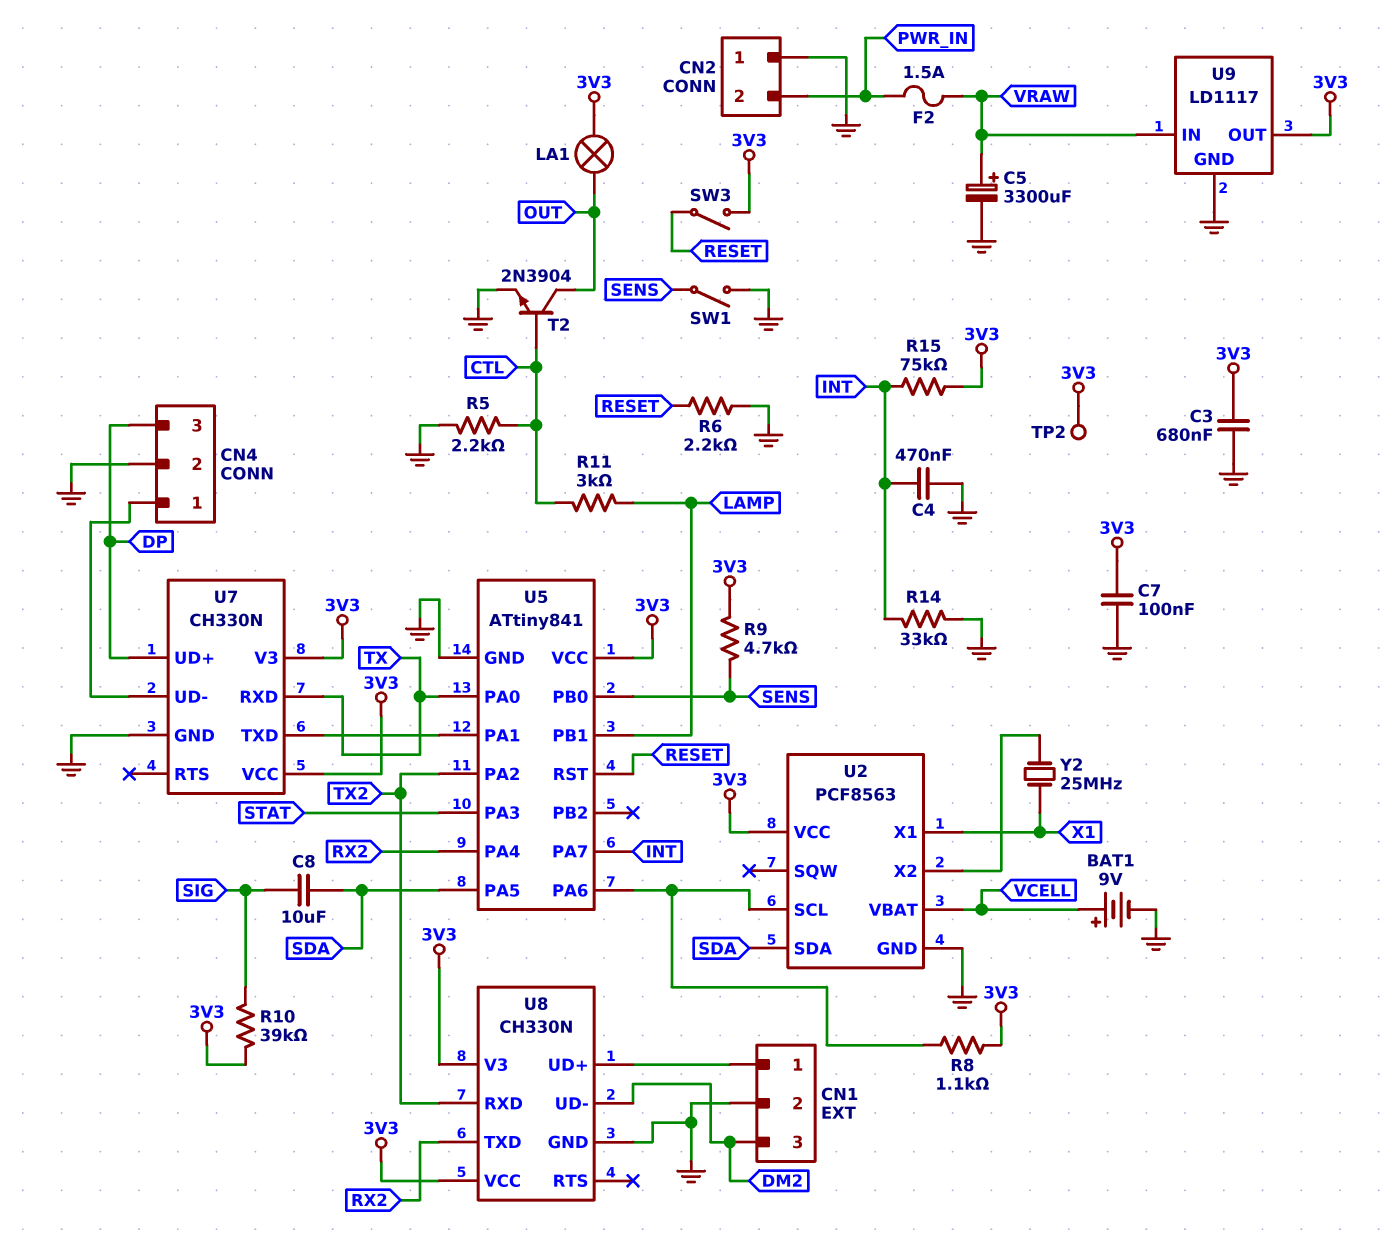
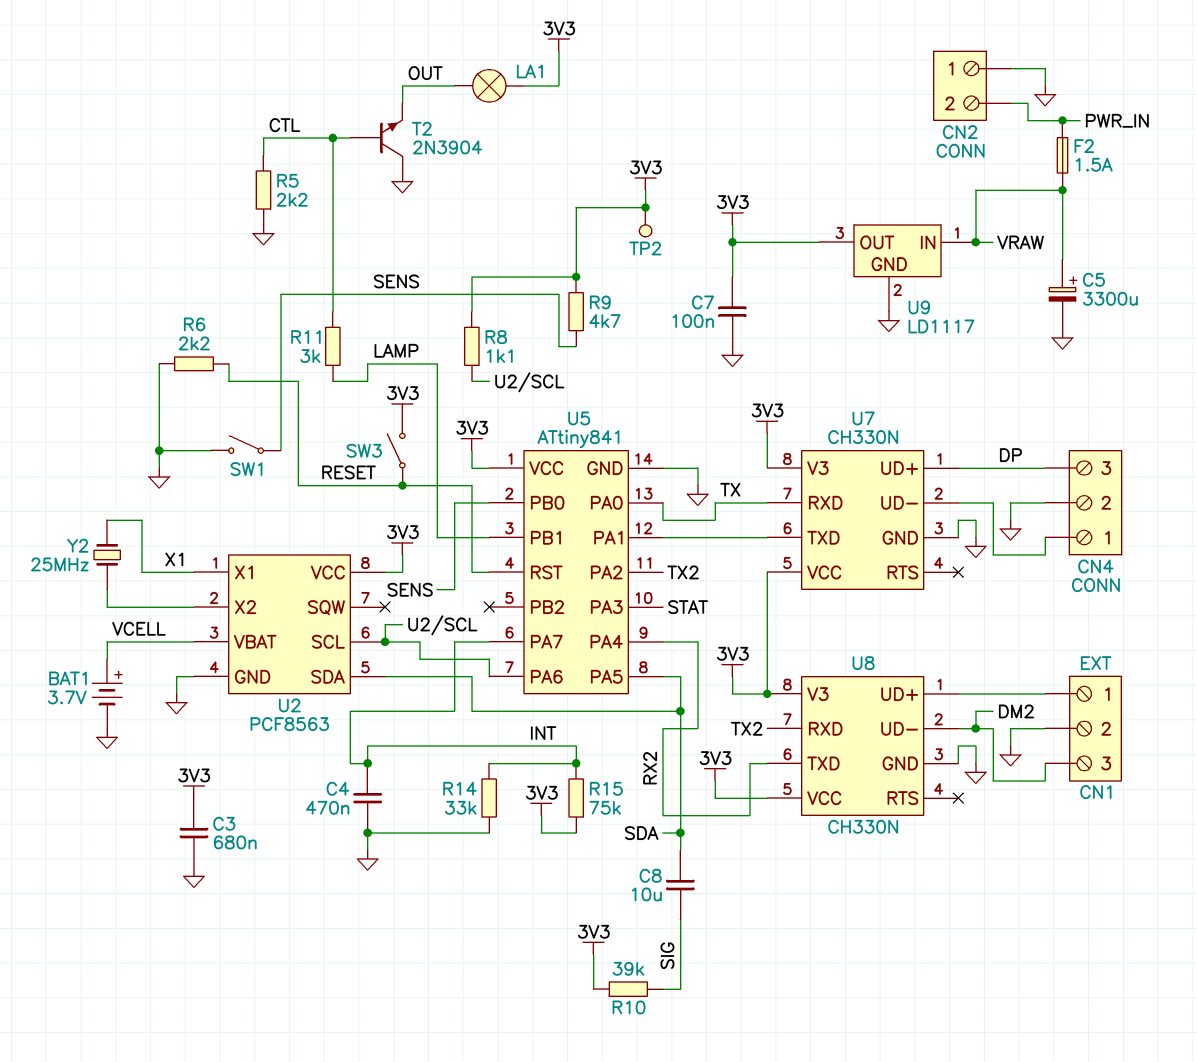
BAT1: 9V (plus VCELL, minus GND) -> 3.7V (plus VCELL, minus GND)
T2: NPN 2N3904 (B CTL, C OUT, E GND) -> NPN 2N3904 (B CTL, C GND, E OUT)

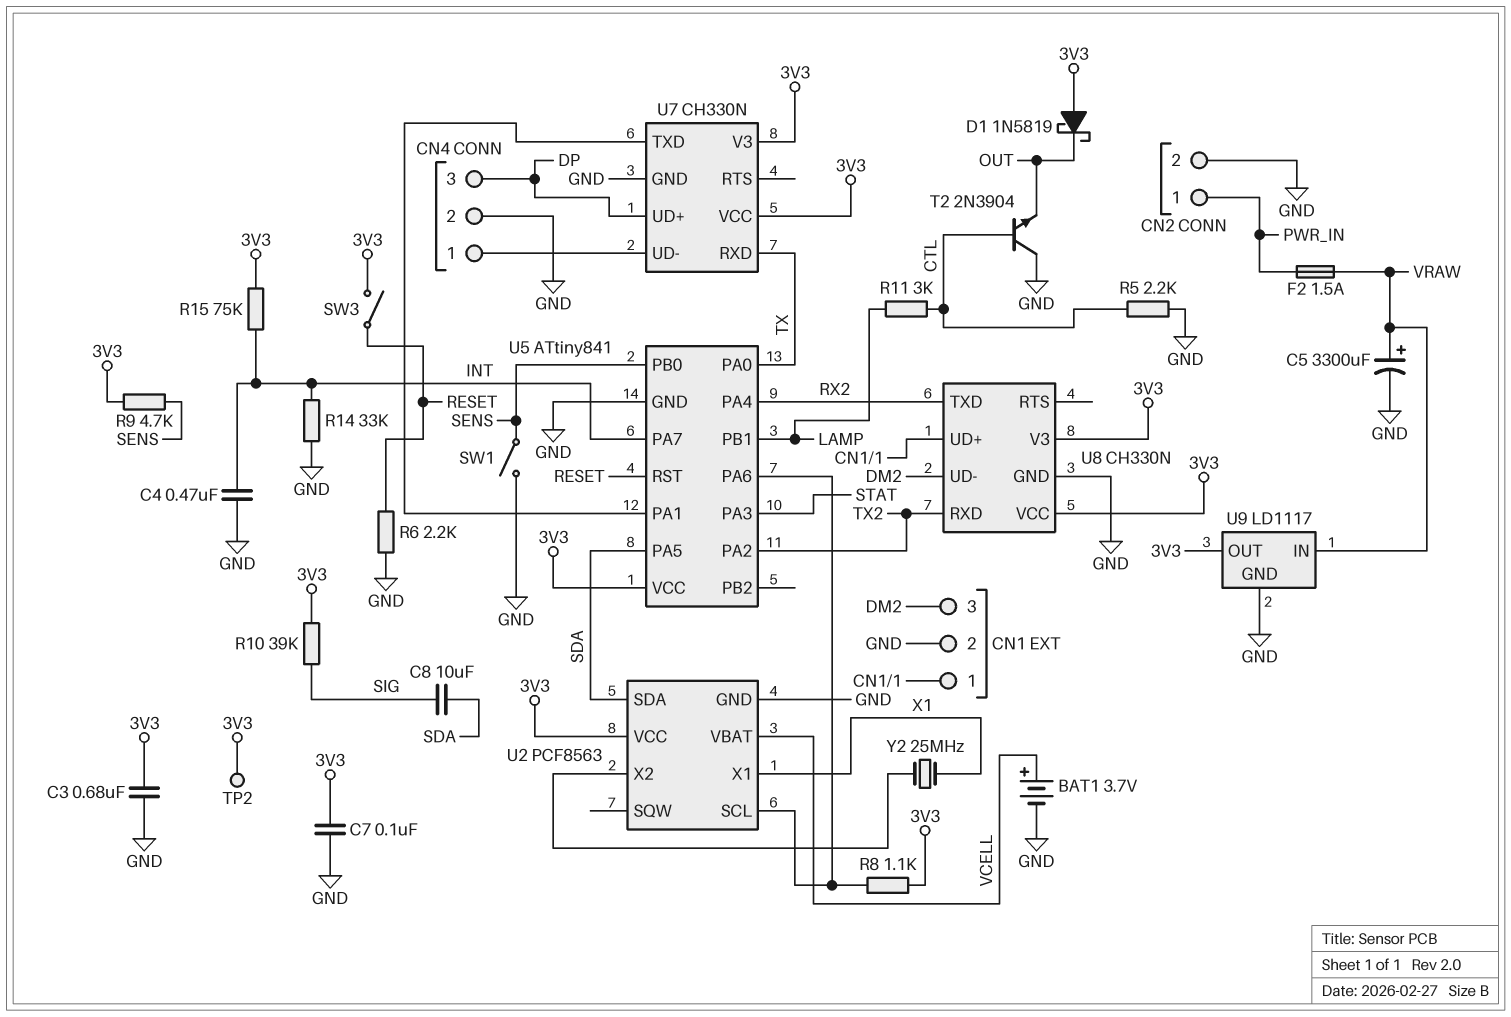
CN2 pin 1: GND -> PWR_IN
CN2 pin 2: PWR_IN -> GND
D1: none -> schottky 1N5819 (A 3V3, K OUT)
LA1: lamp (3V3, OUT) -> none

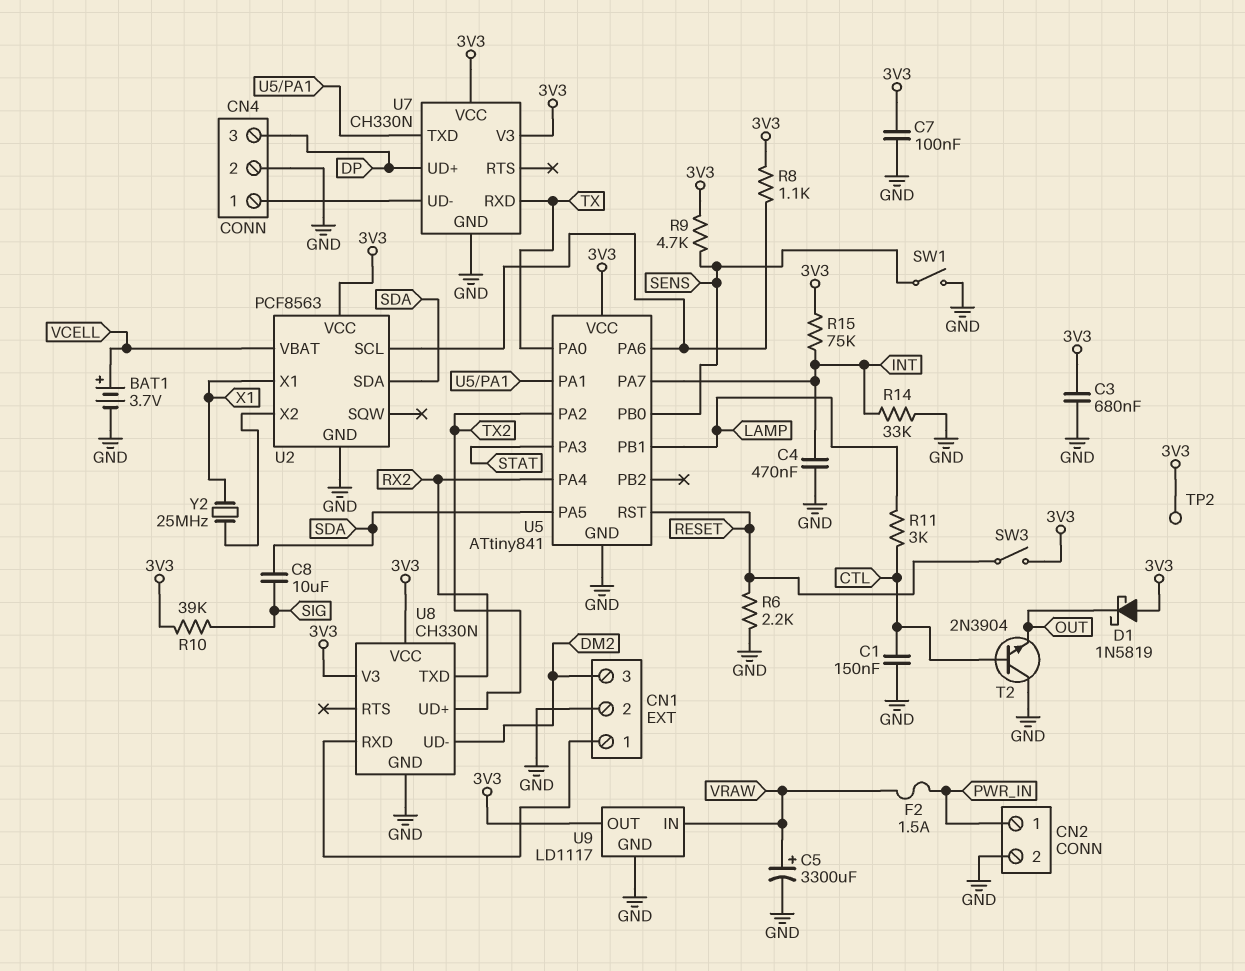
C1: none -> 150nF (CTL, GND)
R5: 2.2k (CTL, GND) -> none
U8 pin RXD: TX2 -> CN1/1
U8 pin UD+: CN1/1 -> TX2

